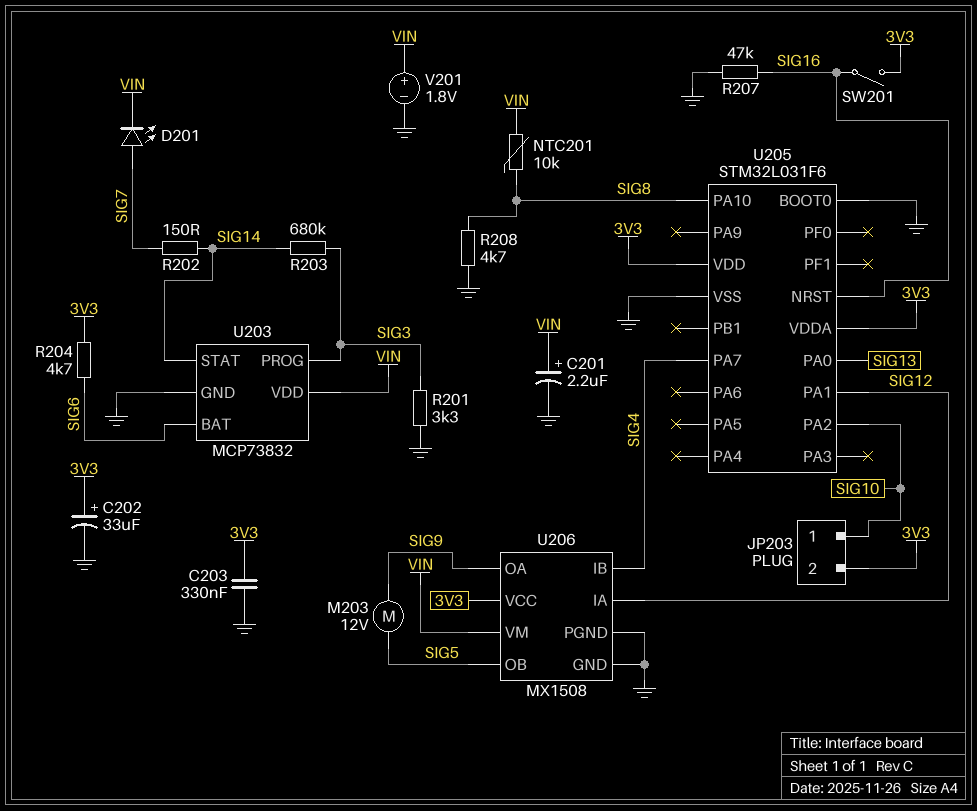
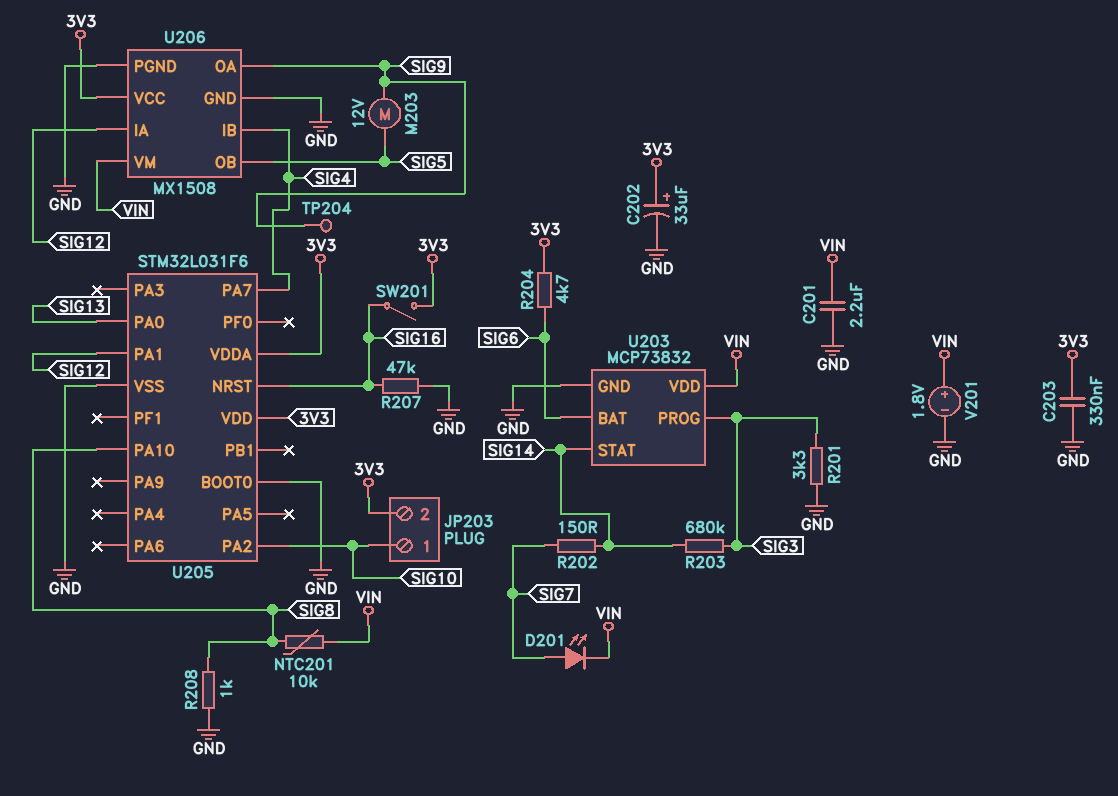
C201: 2.2uF (plus VIN, minus GND) -> 2.2uF (GND, VIN)
R208: 4.7k (GND, SIG8) -> 1k (GND, SIG8)
TP204: none -> test point (SIG9)

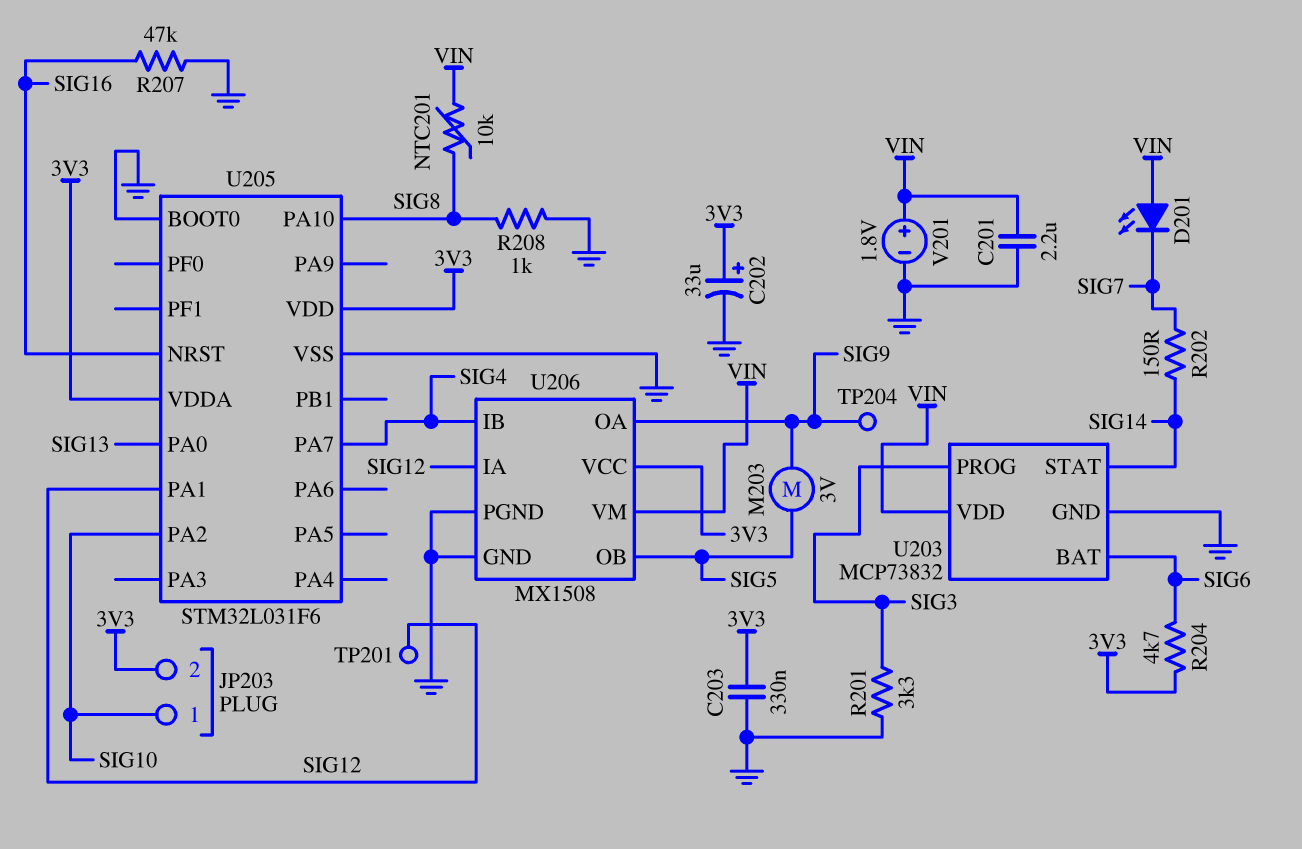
D201: LED (A SIG7, K VIN) -> LED (A VIN, K SIG7)
M203: motor 12V (SIG5, SIG9) -> motor 3V (SIG5, SIG9)
R203: 680k (SIG3, SIG14) -> none
SW201: switch (3V3, SIG16) -> none
TP201: none -> test point (SIG12)

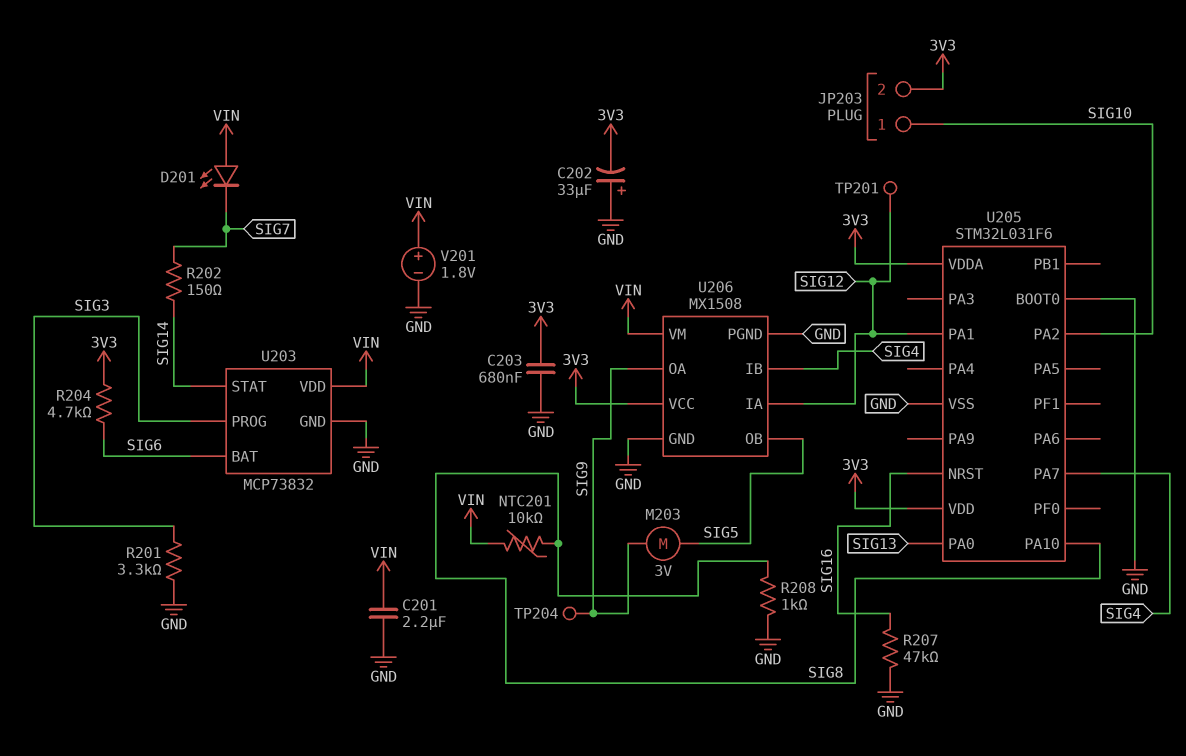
C202: 33uF (plus 3V3, minus GND) -> 33uF (plus GND, minus 3V3)
C203: 330nF (3V3, GND) -> 680nF (3V3, GND)

